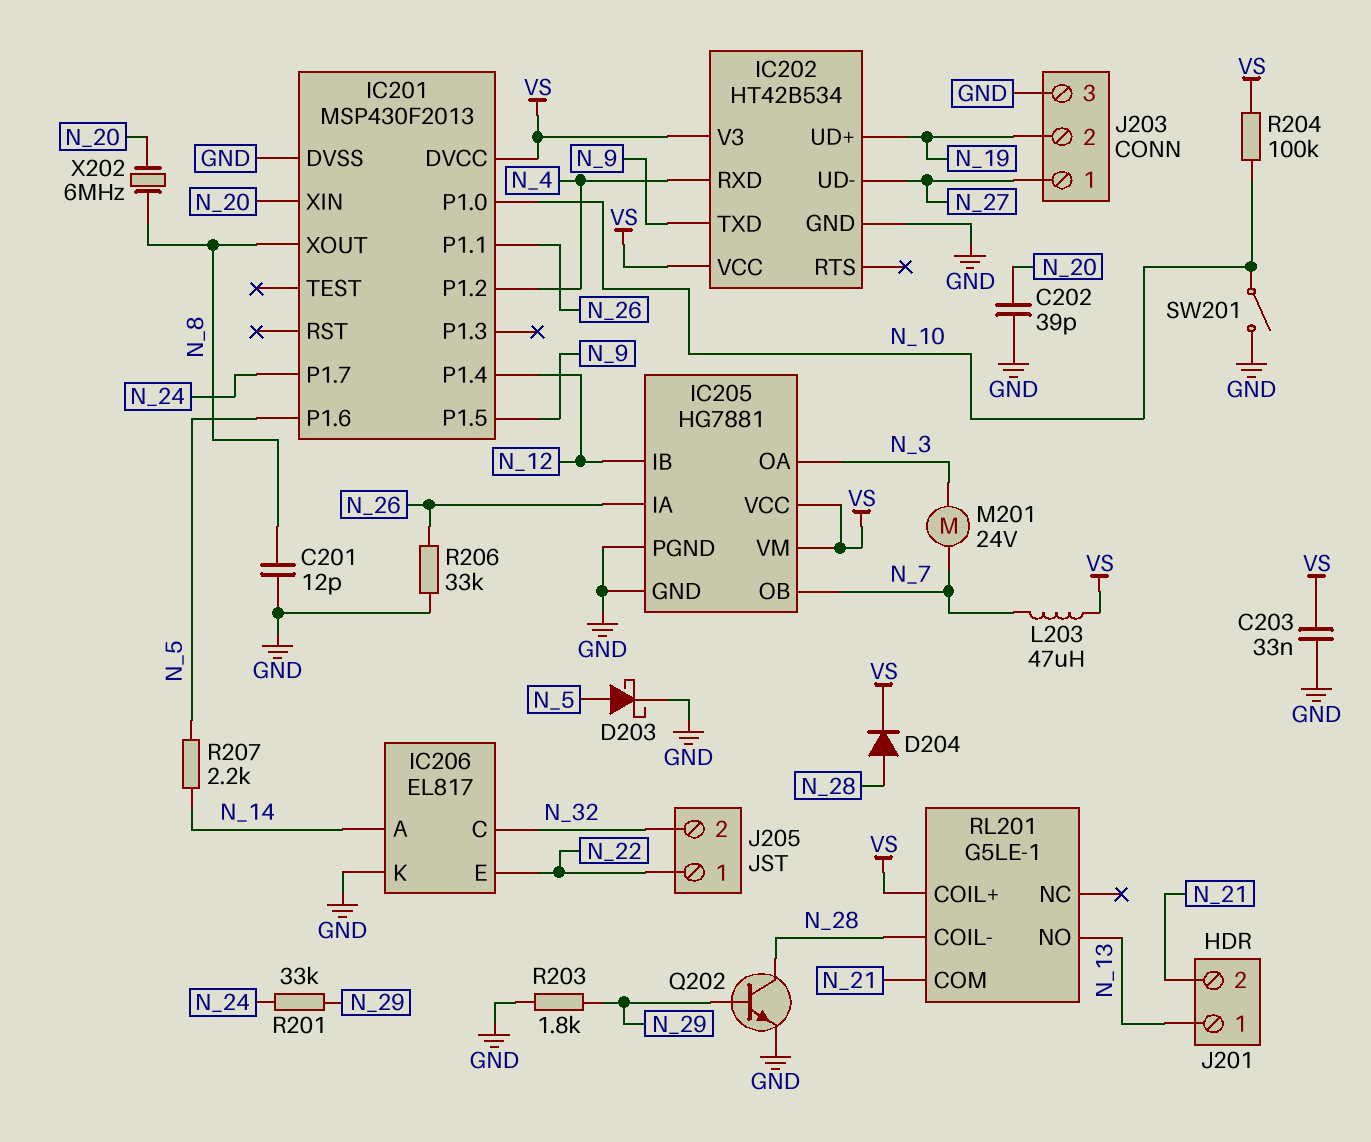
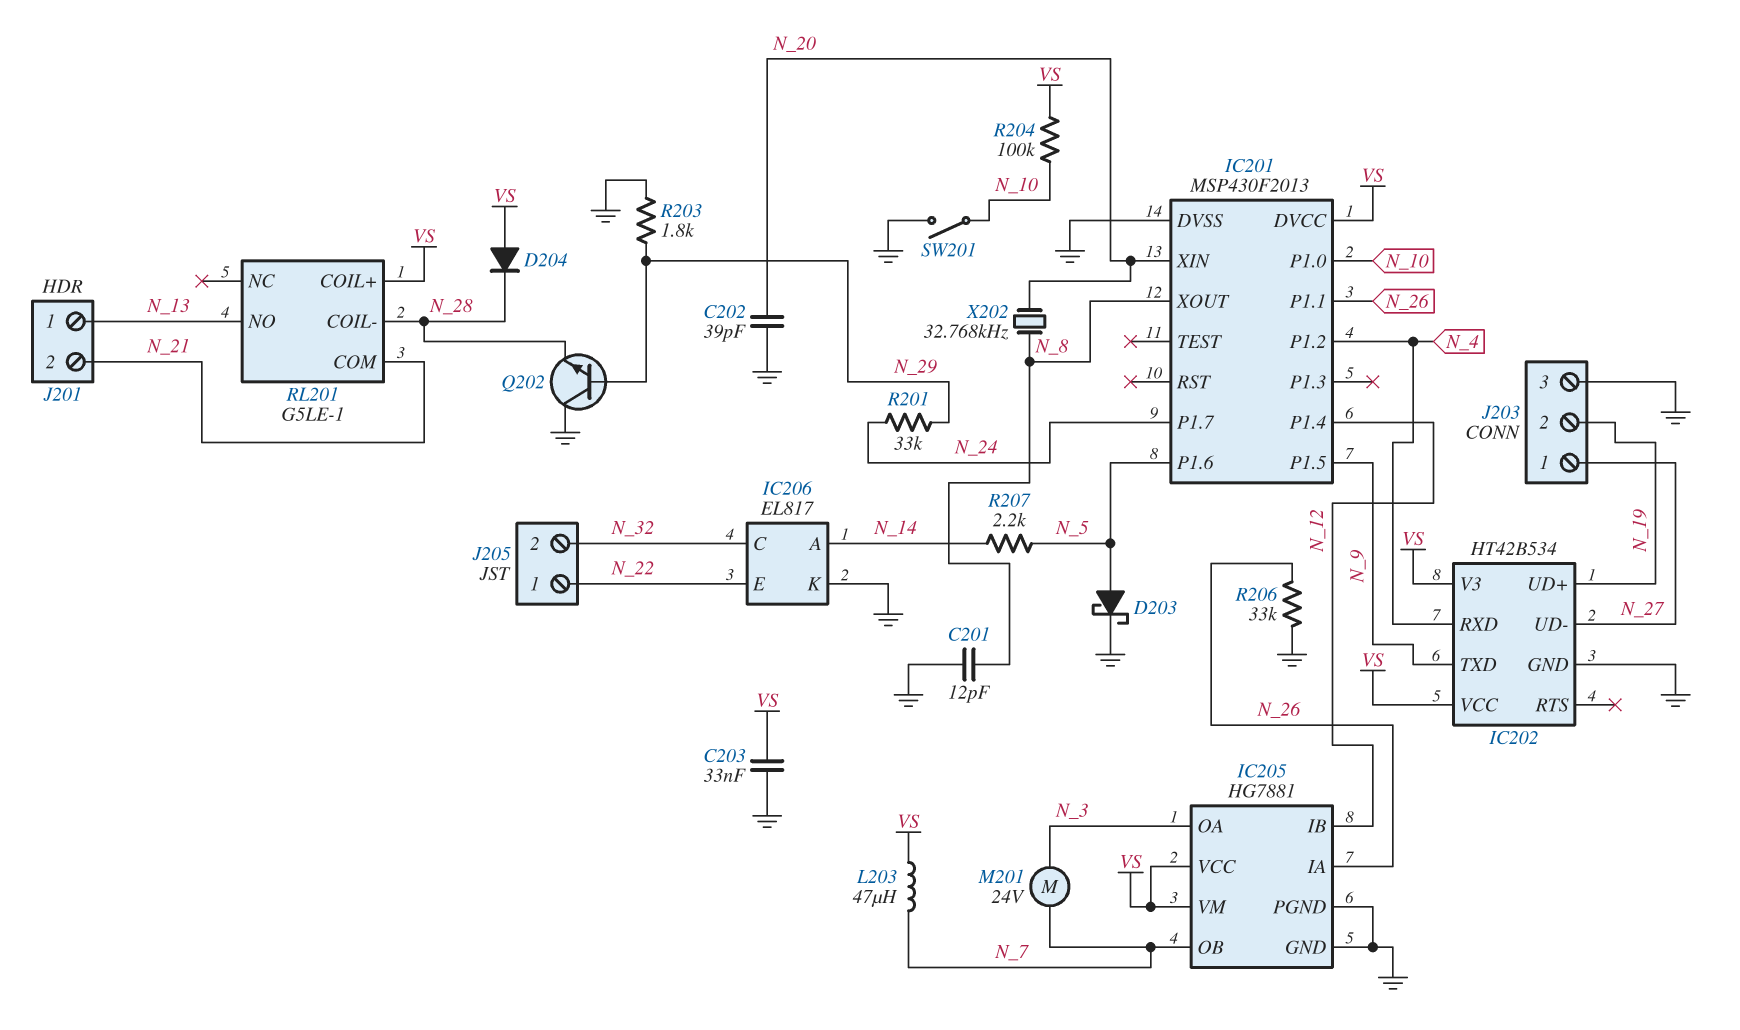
D204: diode (A N_28, K VS) -> diode (A VS, K N_28)
Q202: NPN (B N_29, C N_28, E GND) -> NPN (B N_29, C GND, E N_28)
X202: 6MHz (N_8, N_20) -> 32.768kHz (N_8, N_20)

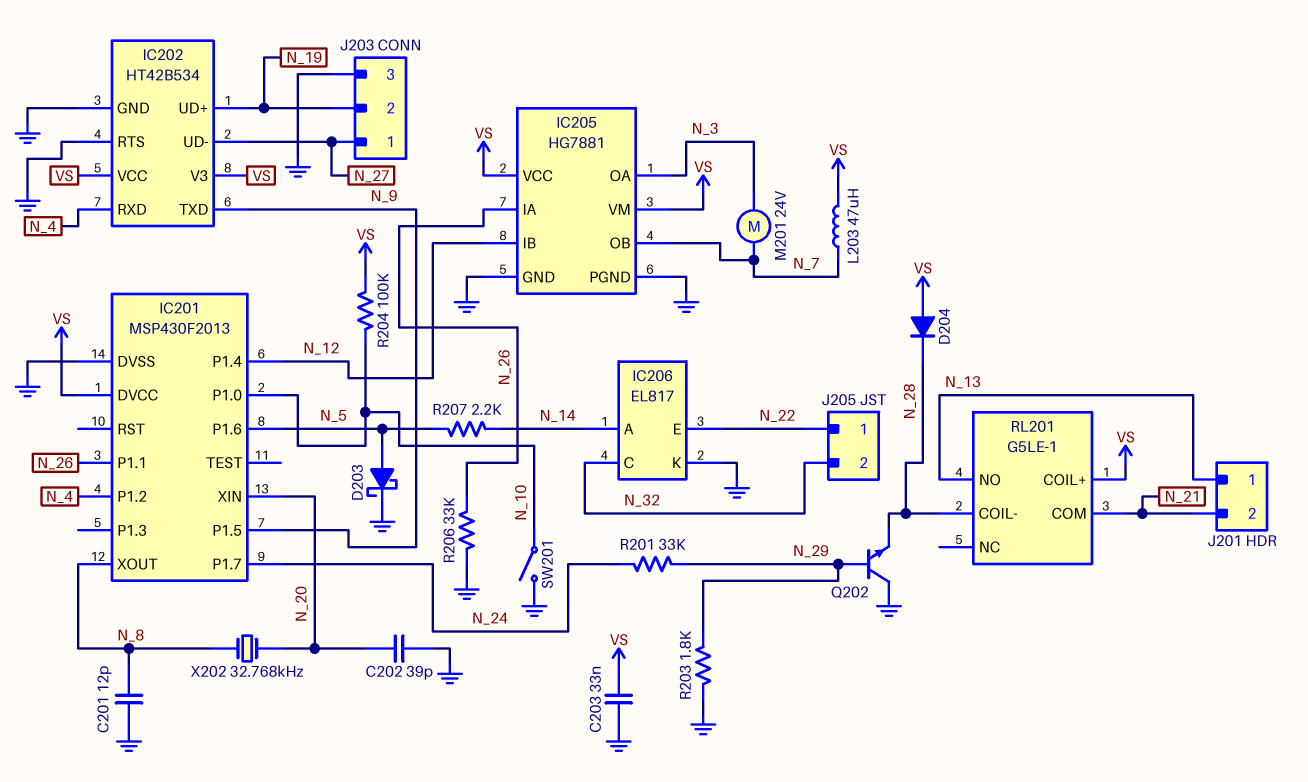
IC202 pin RTS: none -> GND

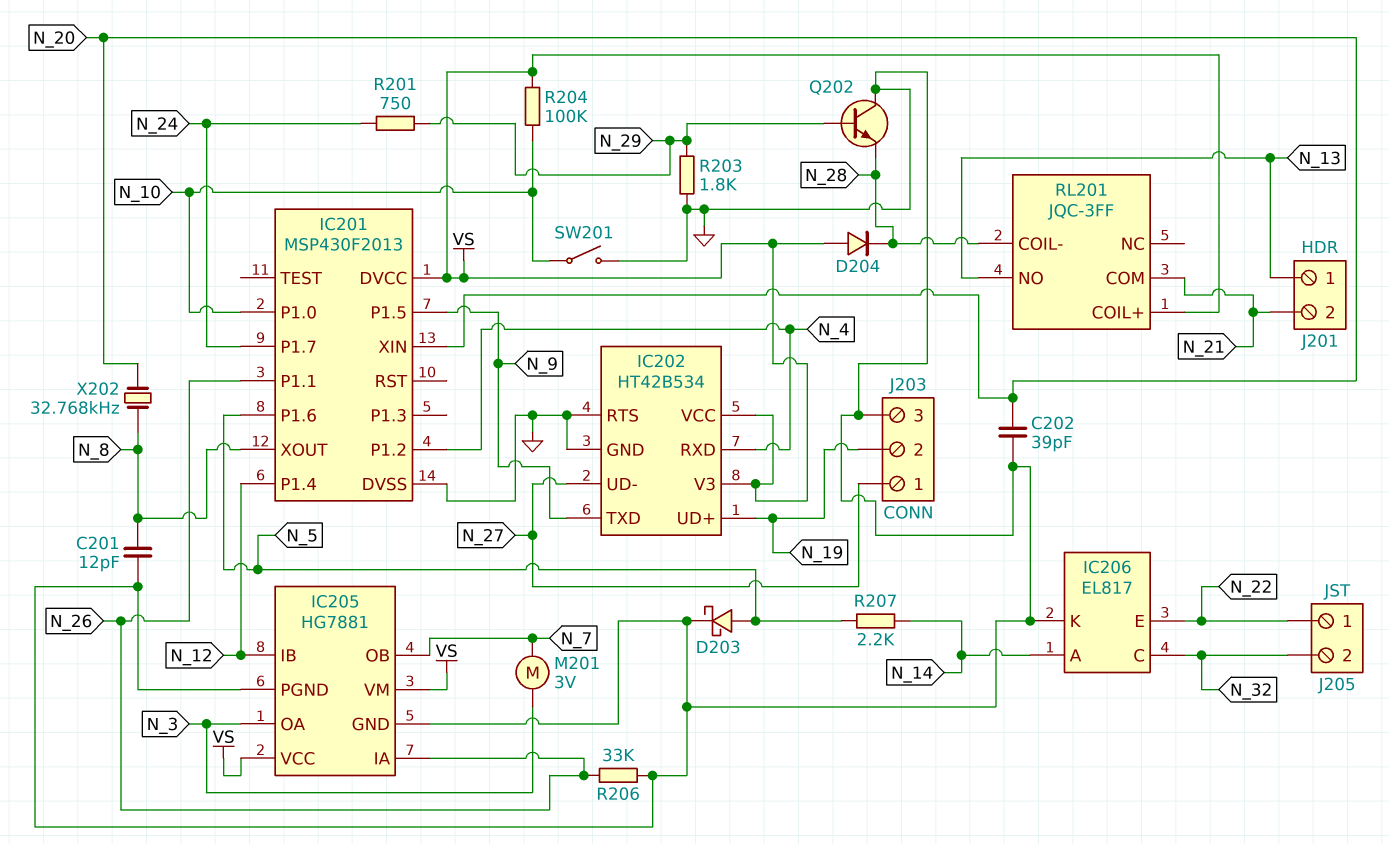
C203: 33nF (GND, VS) -> none
L203: 47uH (N_7, VS) -> none
M201: motor 24V (N_3, N_7) -> motor 3V (N_3, N_7)
R201: 33k (N_24, N_29) -> 750 (N_24, N_29)
RL201: G5LE-1 -> JQC-3FF

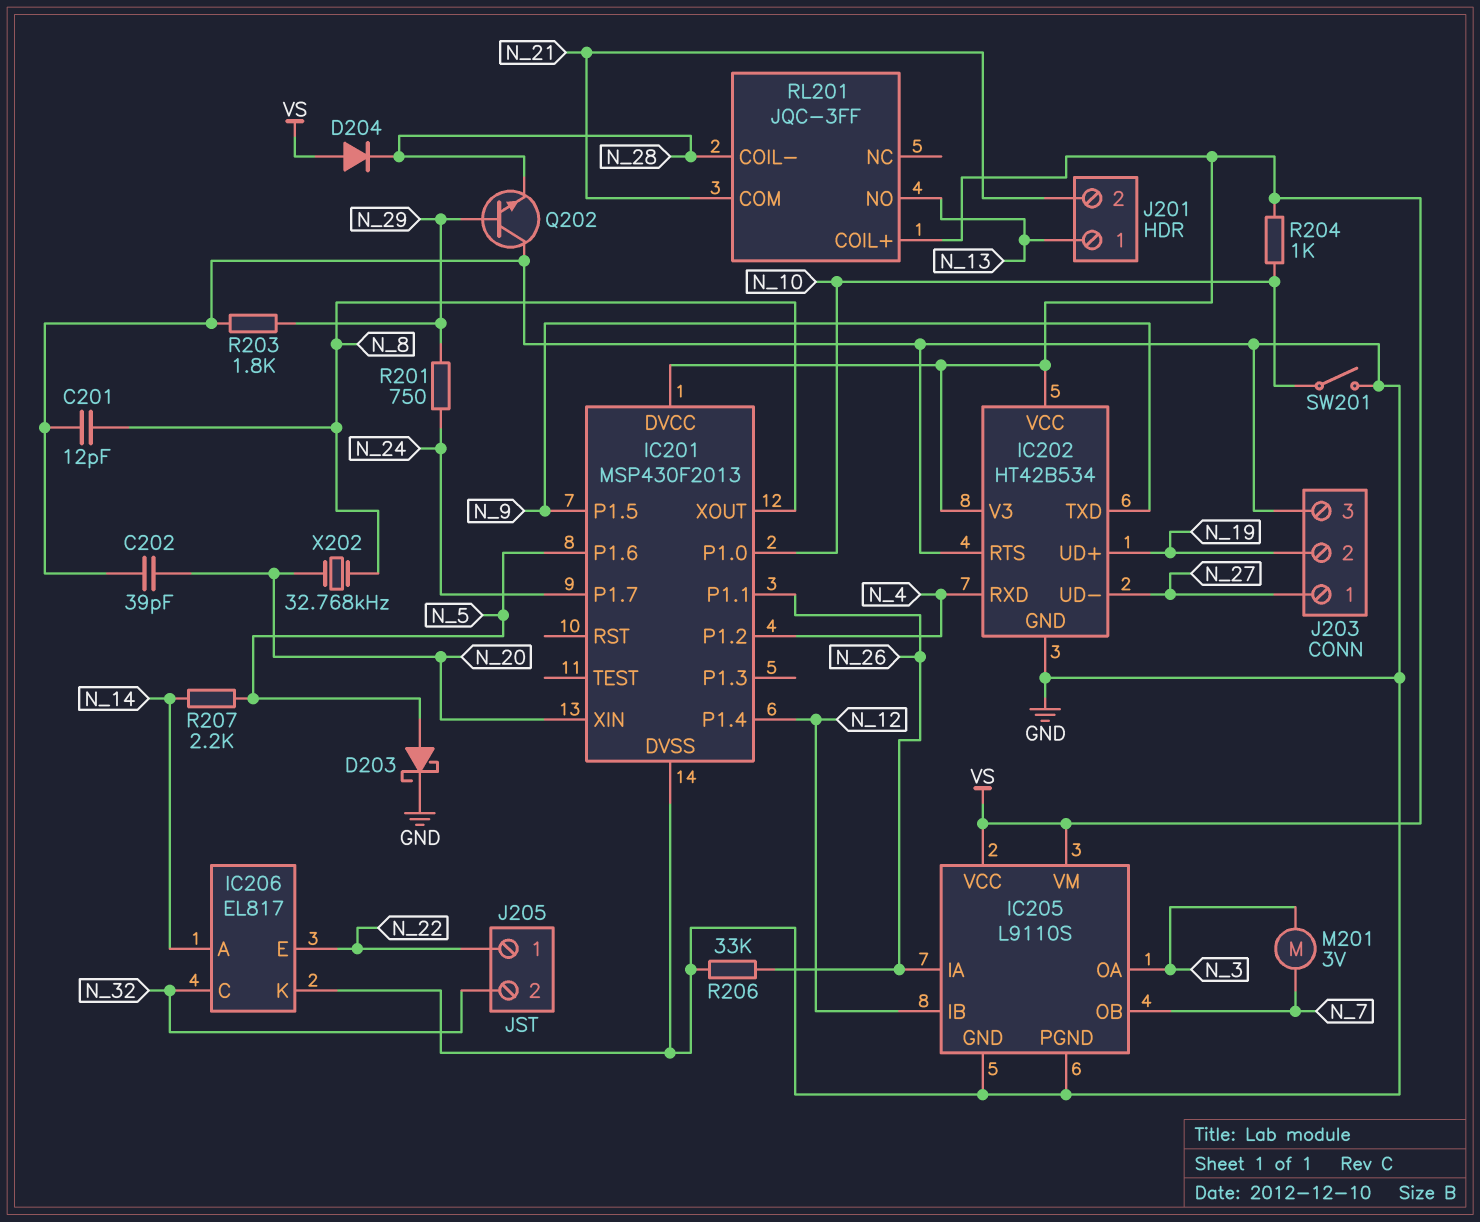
IC205: HG7881 -> L9110S
R204: 100k (N_10, VS) -> 1k (N_10, VS)

